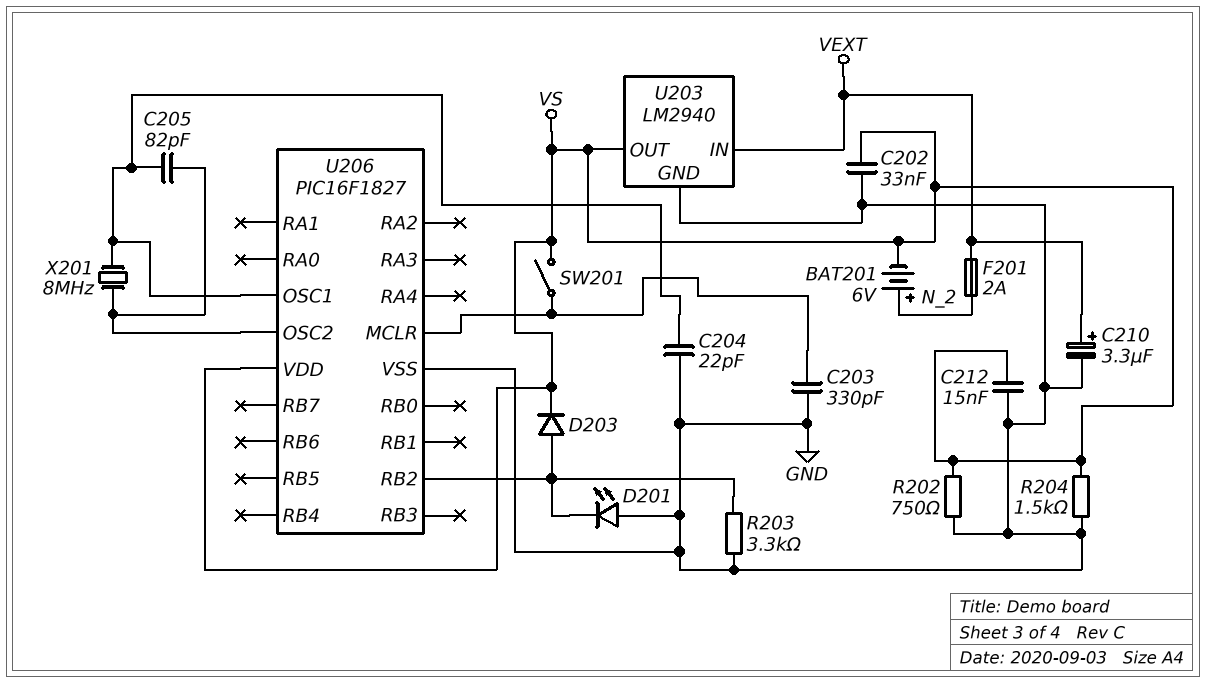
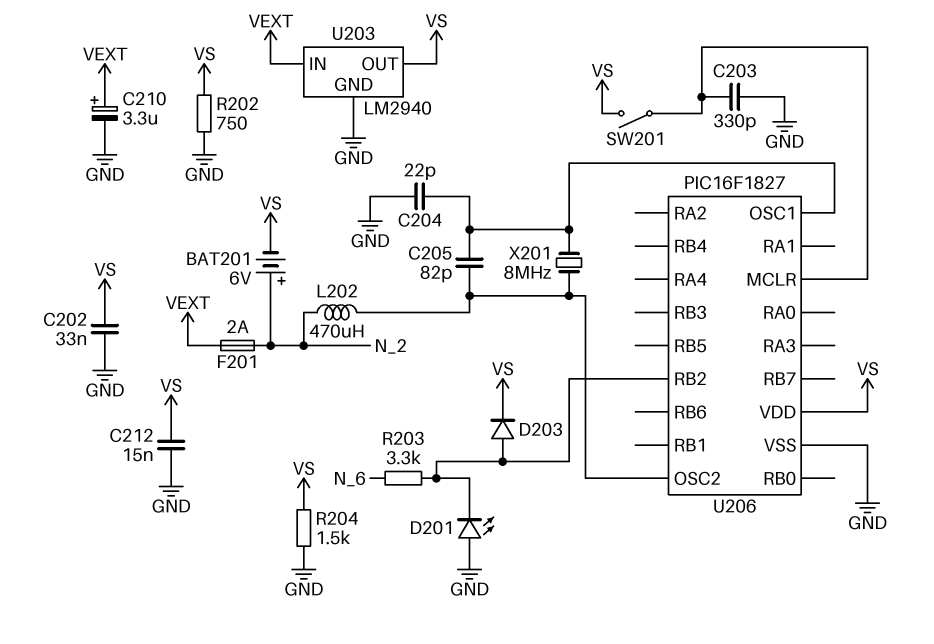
L202: none -> 470uH (N_2, U206/OSC2)
R203: 3.3k (GND, U206/RB2) -> 3.3k (N_6, U206/RB2)

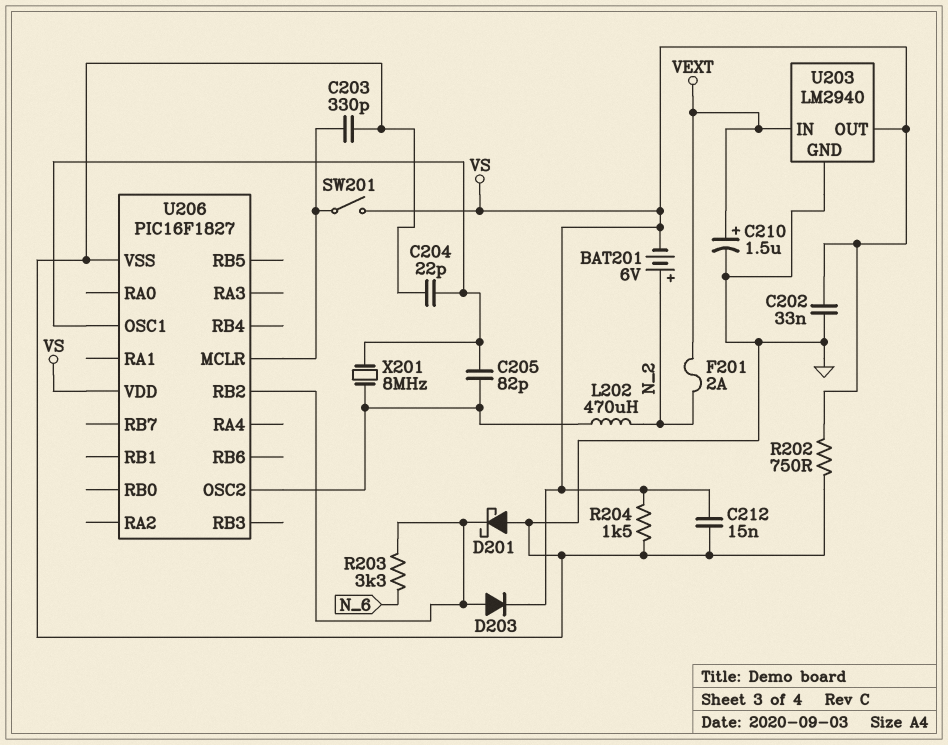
C210: 3.3uF (plus VEXT, minus GND) -> 1.5uF (plus VEXT, minus GND)
D201: LED (A GND, K U206/RB2) -> schottky (A GND, K U206/RB2)

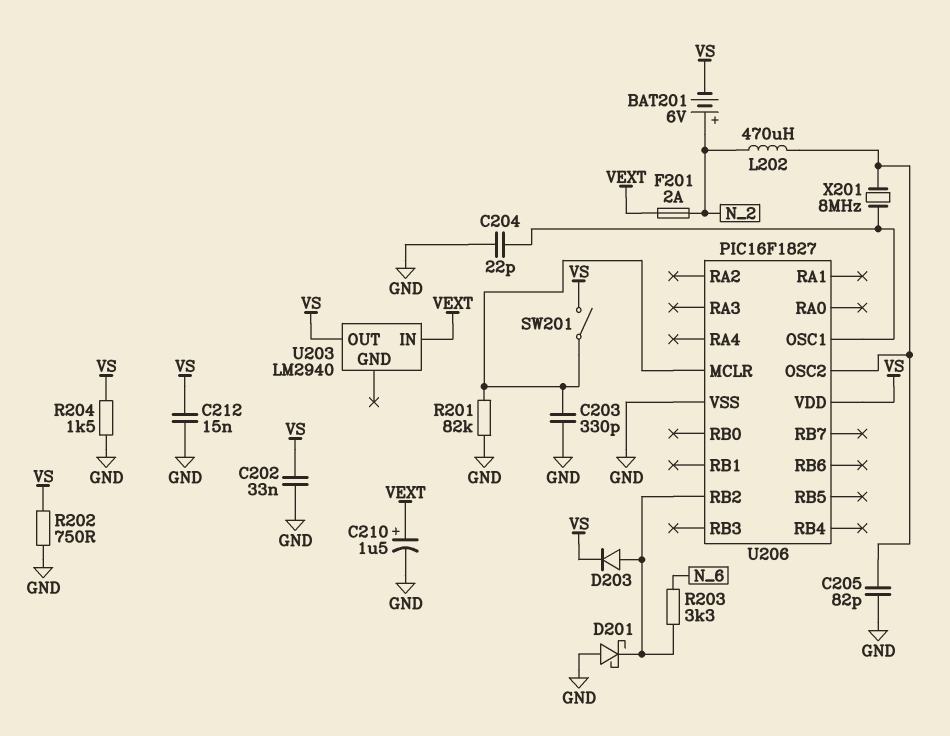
C205: 82pF (U206/OSC1, U206/OSC2) -> 82pF (GND, U206/OSC2)
R201: none -> 82k (GND, U206/MCLR)
U203 pin GND: GND -> none

